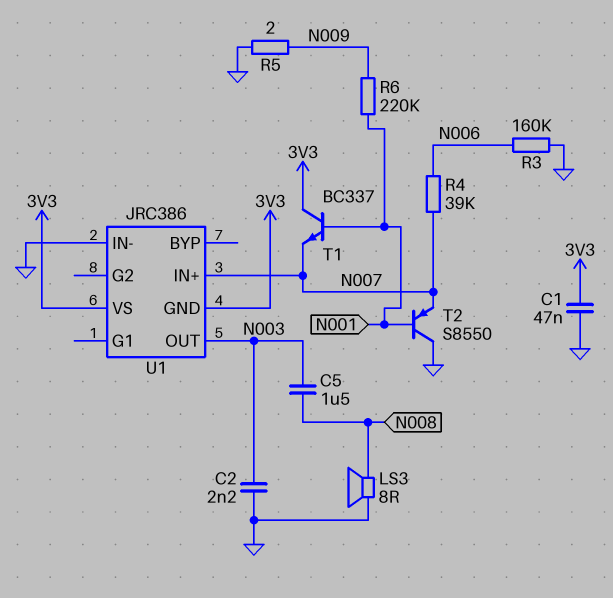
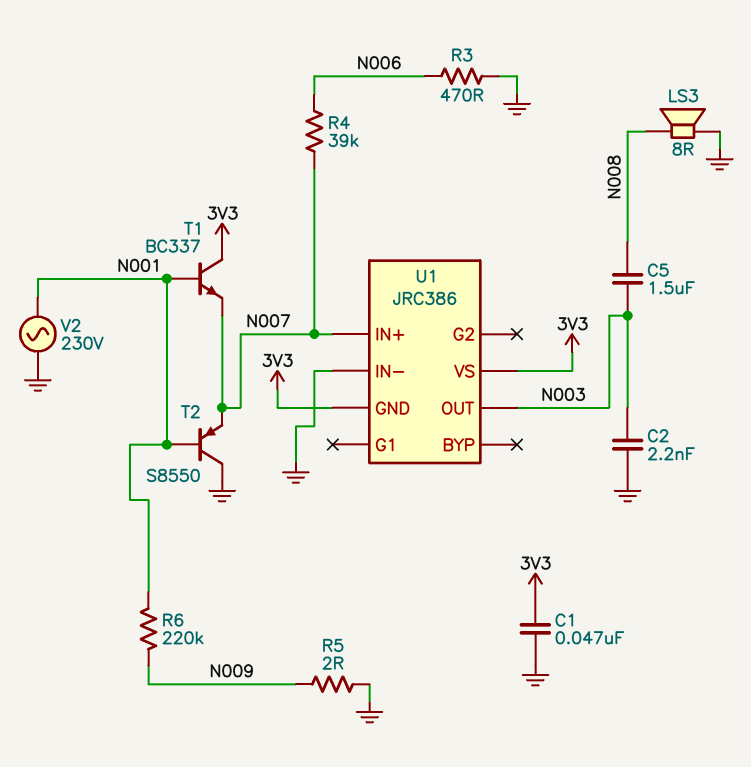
R3: 160k (GND, N006) -> 470 (GND, N006)
V2: none -> AC 230V (GND, N001)

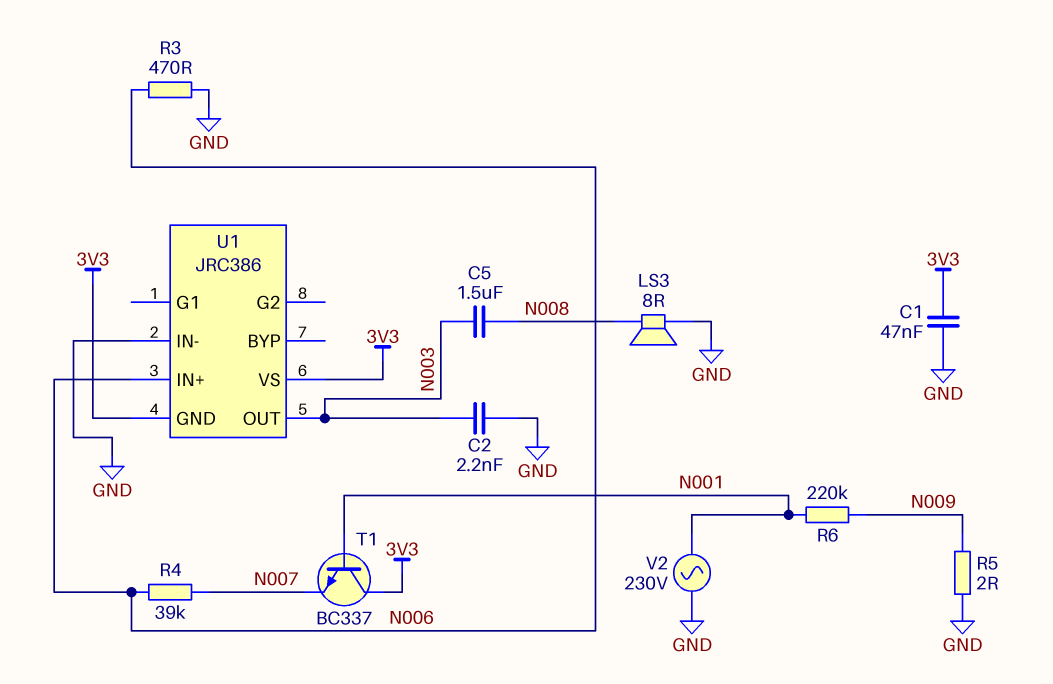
T2: PNP S8550 (B N001, C GND, E N007) -> none
U1 pin IN+: N007 -> N006

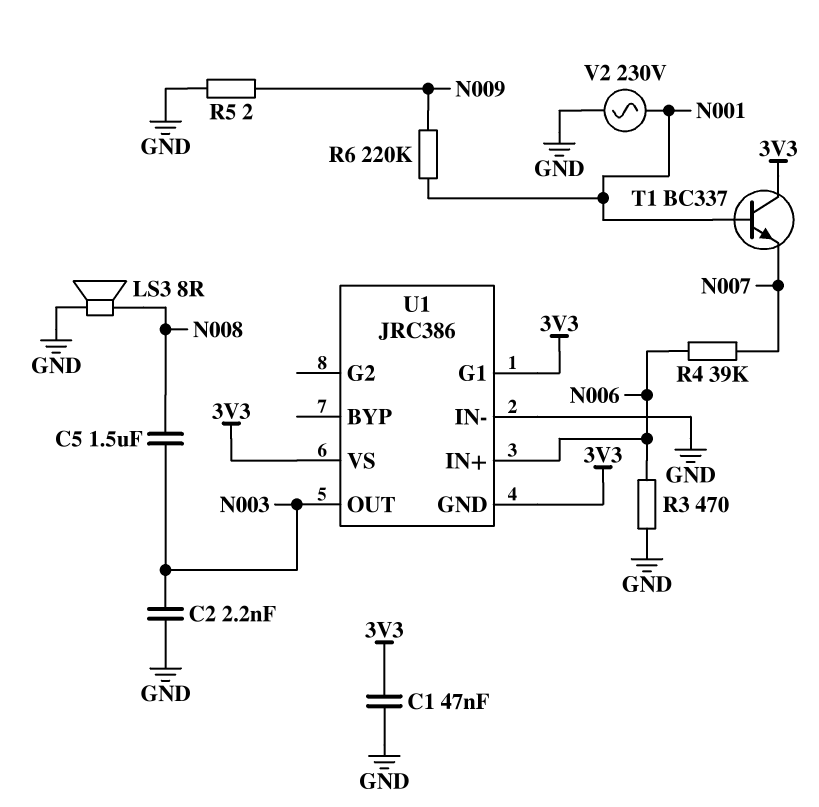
U1 pin G1: none -> 3V3

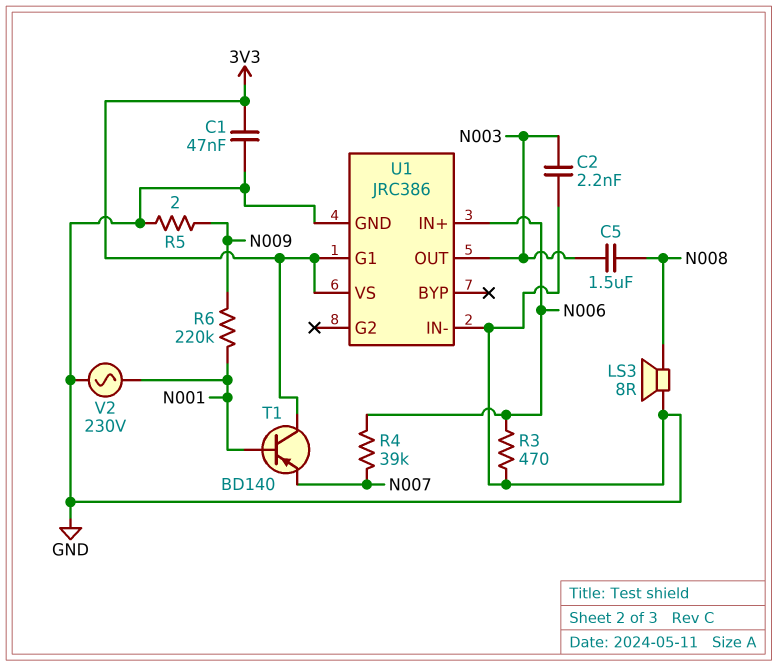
T1: NPN BC337 (B N001, C 3V3, E N007) -> PNP BD140 (B N001, C 3V3, E N007)
U1 pin GND: 3V3 -> GND

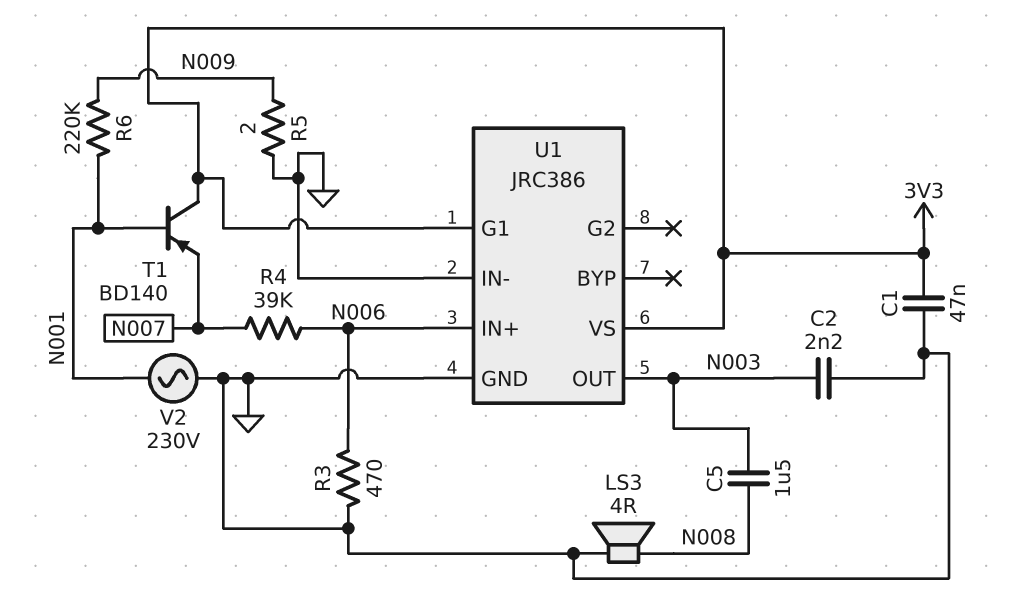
LS3: speaker 8R (GND, N008) -> speaker 4R (GND, N008)

